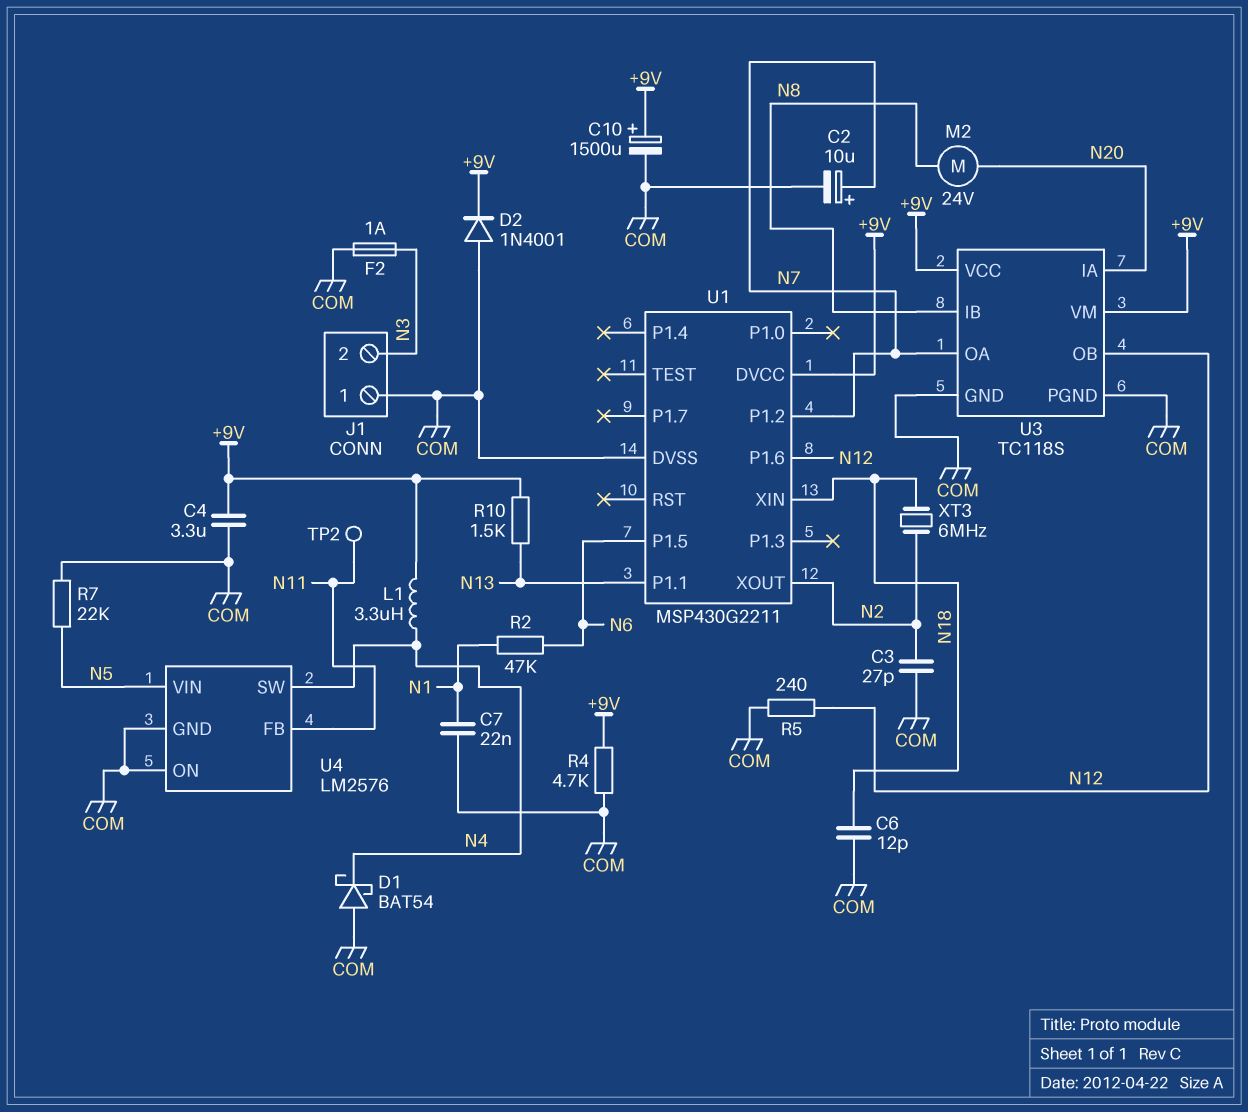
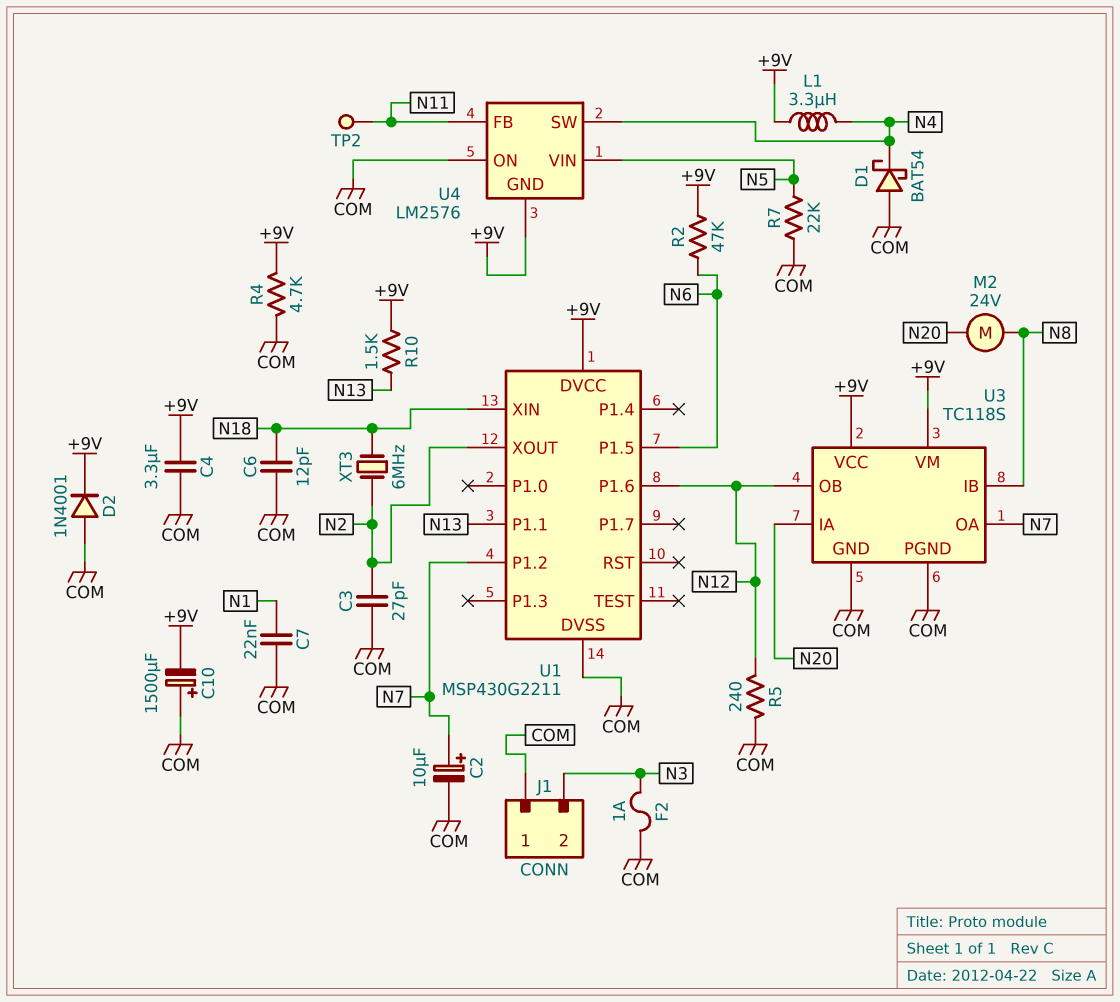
C10: 1500uF (plus +9V, minus COM) -> 1500uF (plus COM, minus +9V)
R2: 47k (N1, N6) -> 47k (+9V, N6)
U4 pin GND: COM -> +9V

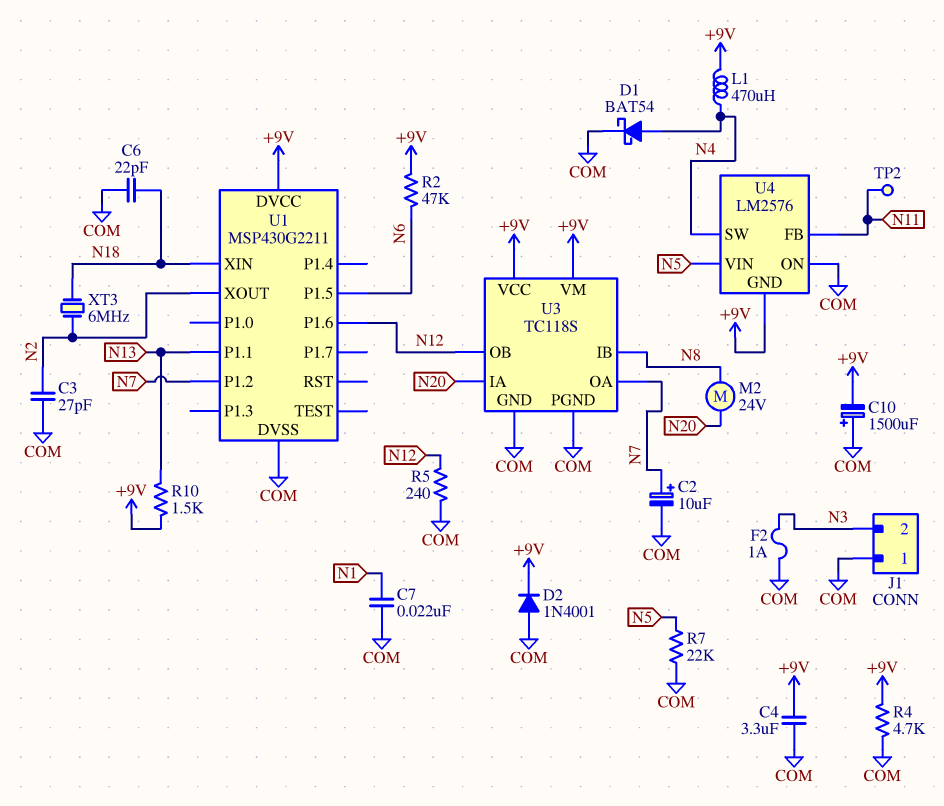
C6: 12pF (COM, N18) -> 22pF (COM, N18)
D1: schottky BAT54 (A COM, K N4) -> schottky BAT54 (A N4, K COM)
L1: 3.3uH (+9V, N4) -> 470uH (+9V, N4)

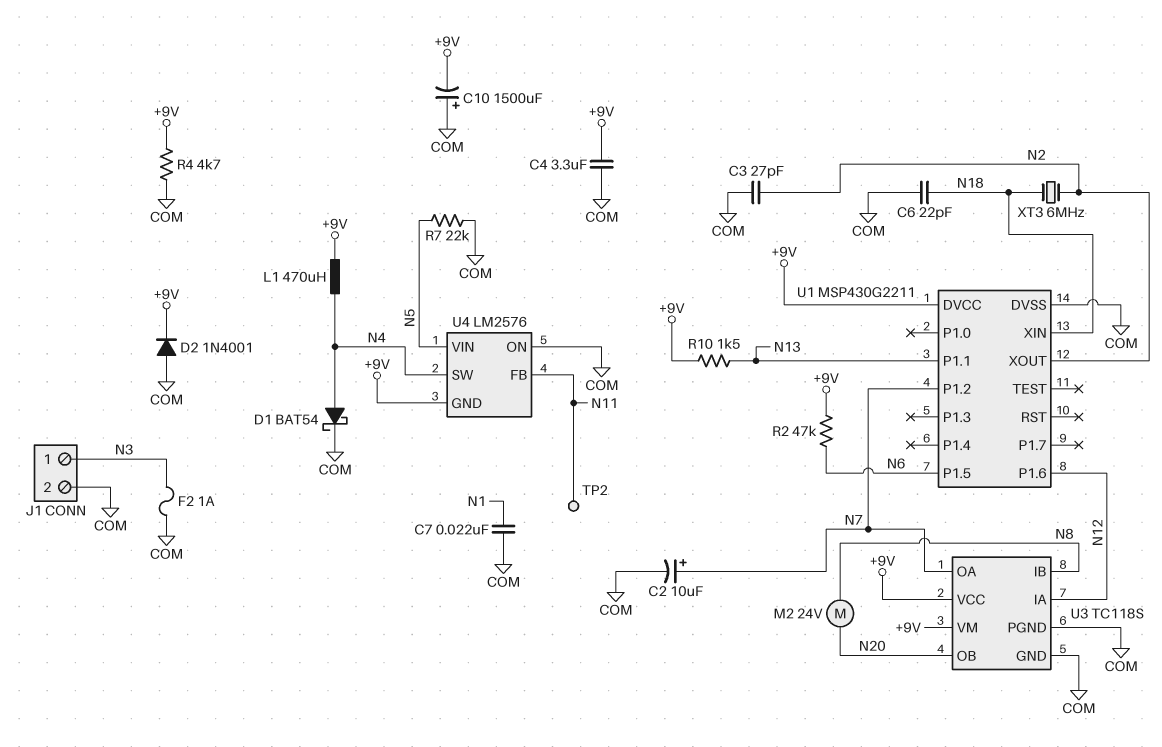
J1 pin 1: COM -> N3
J1 pin 2: N3 -> COM
R5: 240 (COM, N12) -> none
U3 pin IA: N20 -> N12
U3 pin OB: N12 -> N20

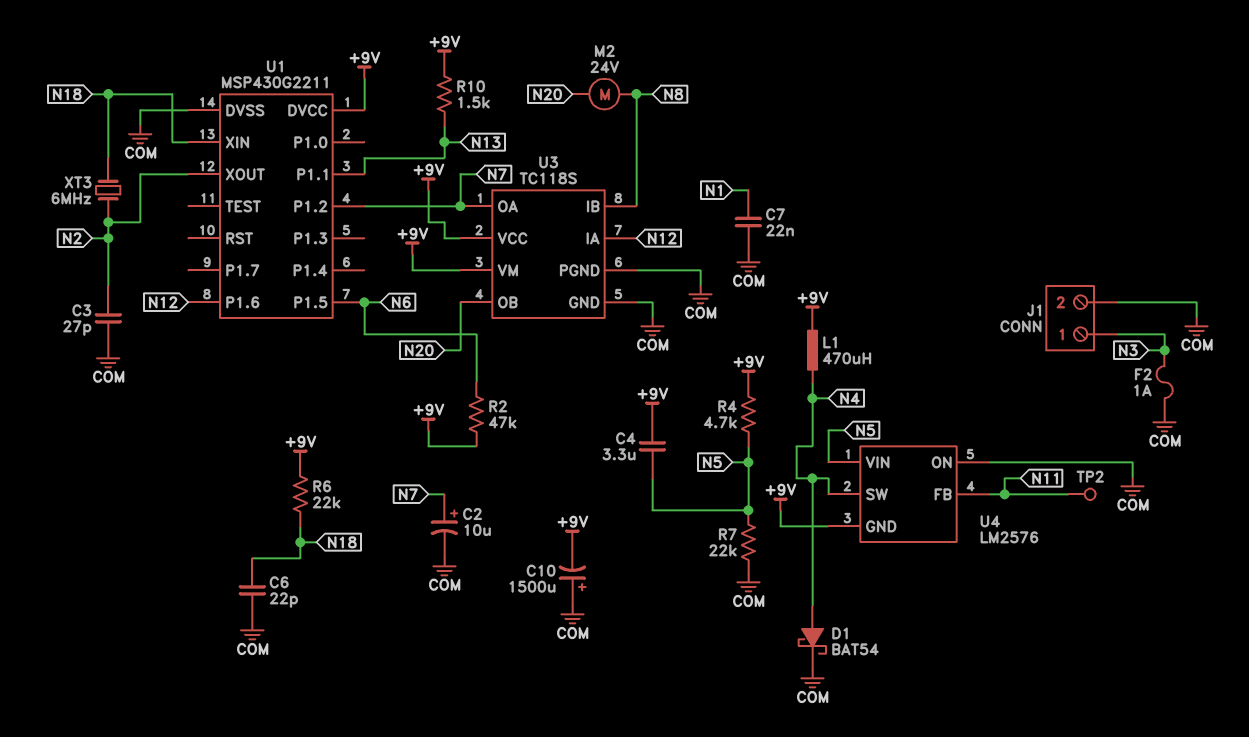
C4: 3.3uF (+9V, COM) -> 3.3uF (+9V, N5)
D2: diode 1N4001 (A COM, K +9V) -> none
R4: 4.7k (+9V, COM) -> 4.7k (+9V, N5)
R6: none -> 22k (+9V, N18)

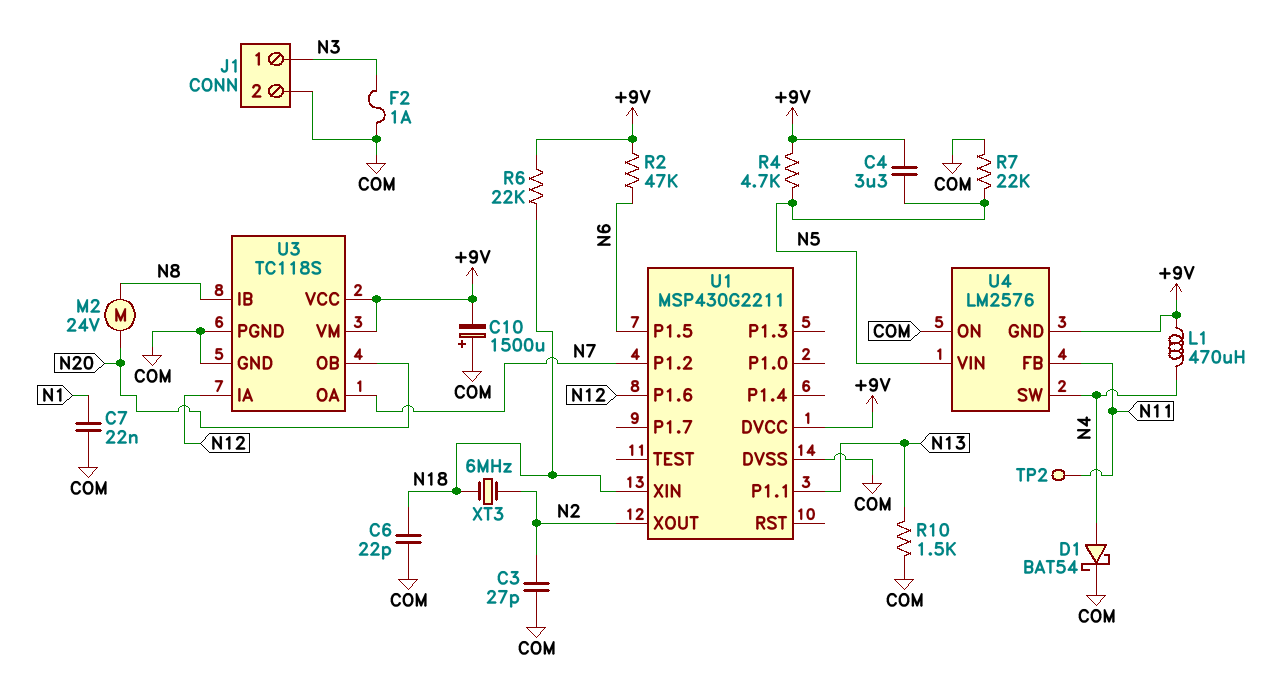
C2: 10uF (plus N7, minus COM) -> none
R10: 1.5k (+9V, N13) -> 1.5k (COM, N13)

